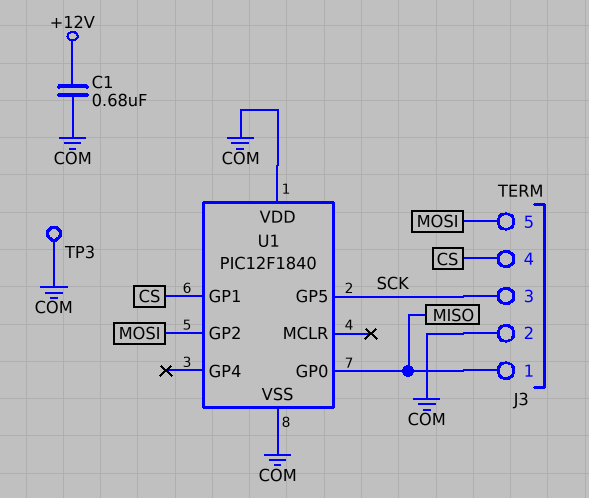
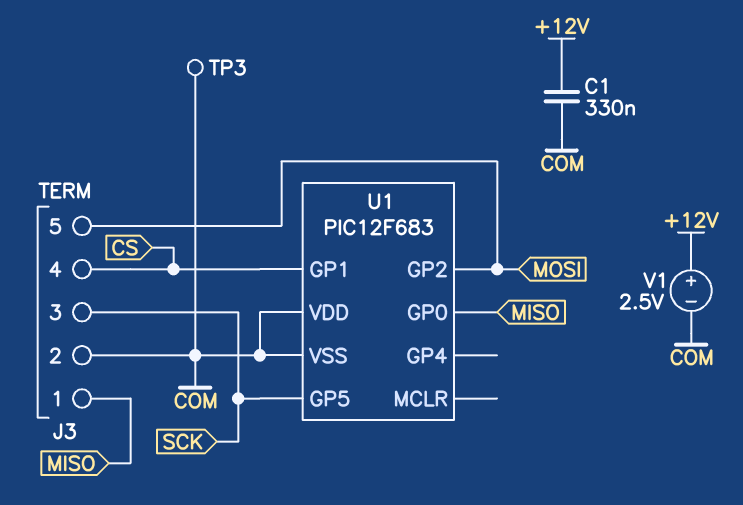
C1: 680nF (+12V, COM) -> 330nF (+12V, COM)
U1: PIC12F1840 -> PIC12F683
V1: none -> 2.5V (plus +12V, minus COM)

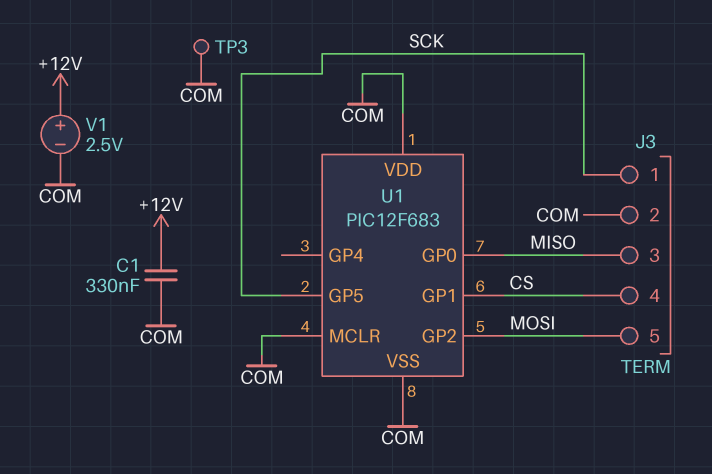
J3 pin 1: MISO -> SCK
J3 pin 3: SCK -> MISO
U1 pin MCLR: none -> COM

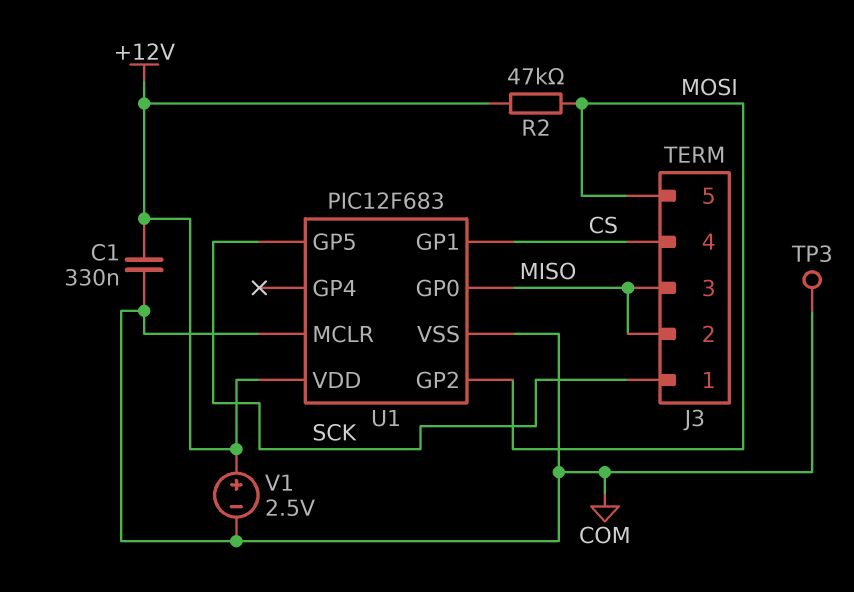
J3 pin 2: COM -> MISO
R2: none -> 47k (+12V, MOSI)
U1 pin VDD: COM -> +12V

